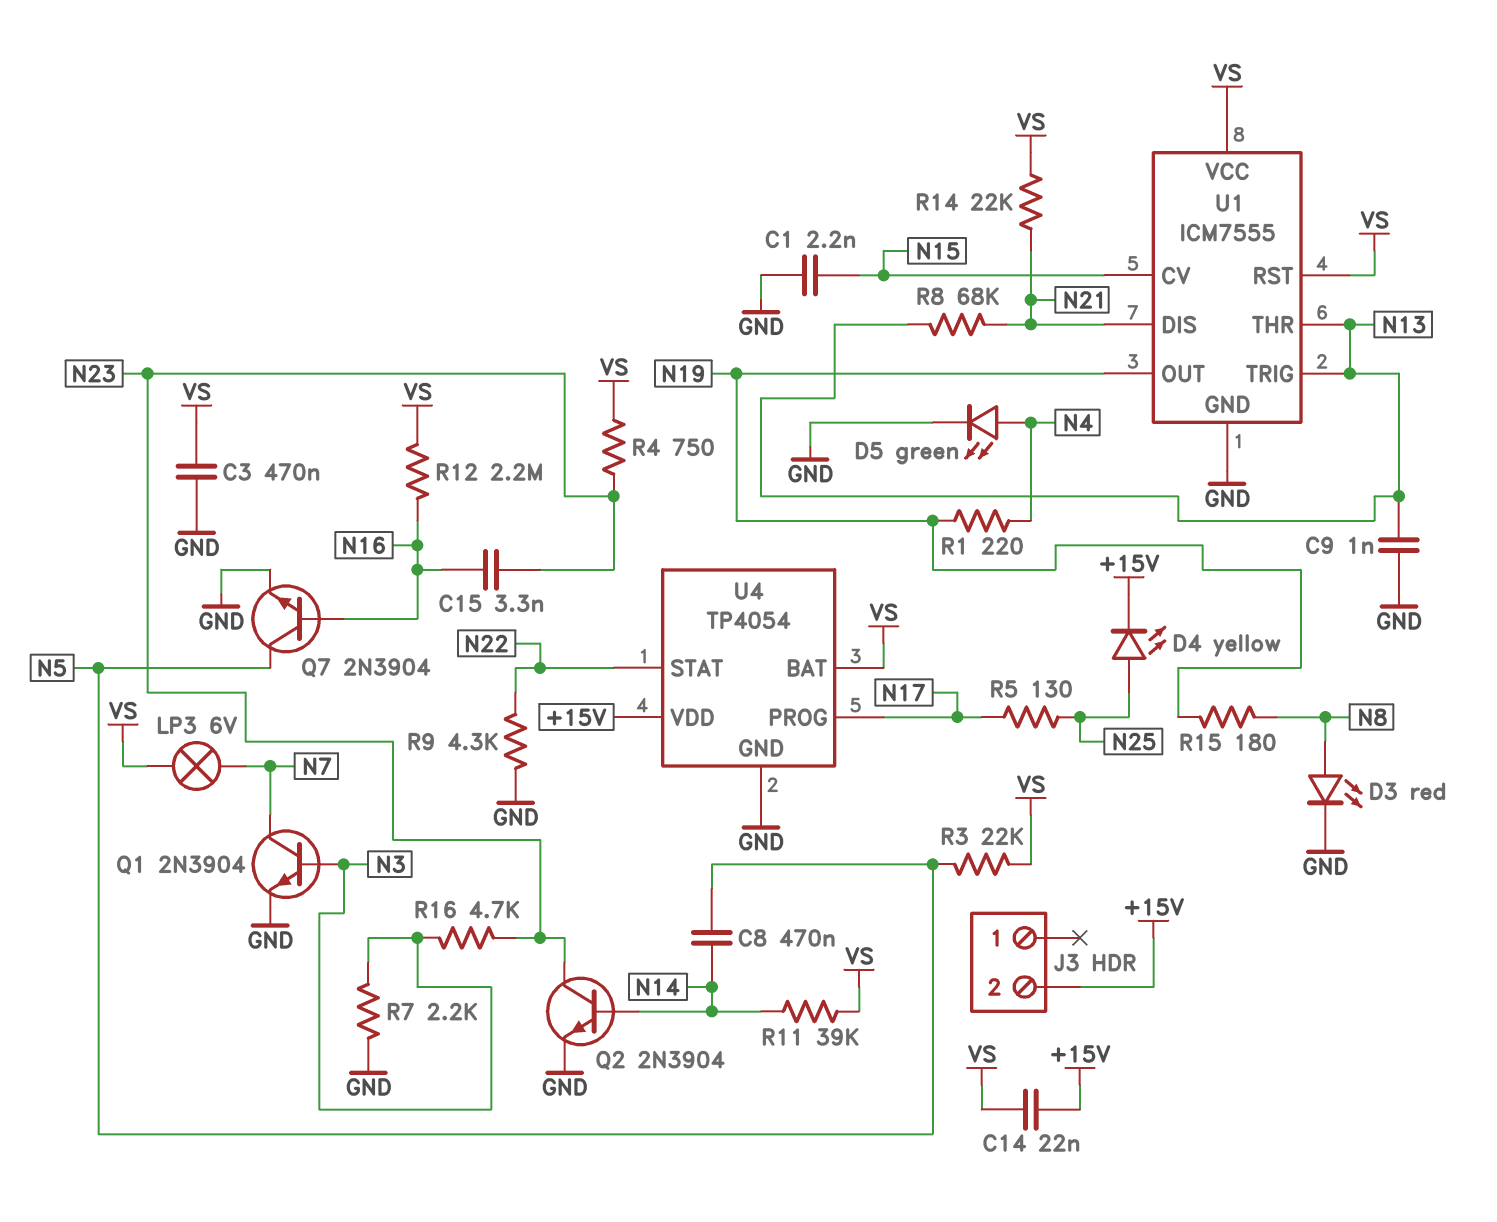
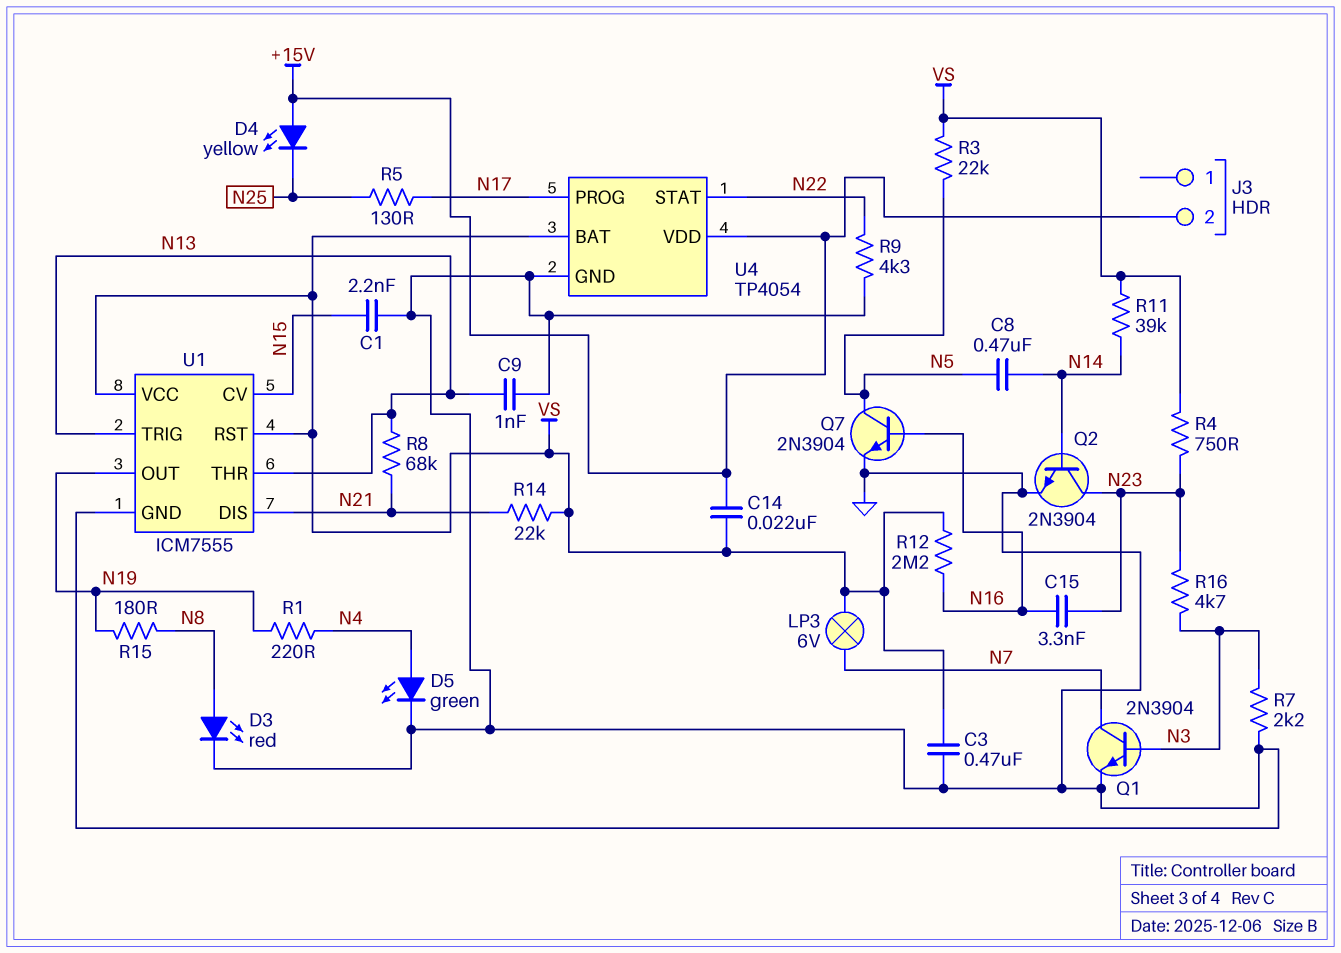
D4: LED yellow (A N25, K +15V) -> LED yellow (A +15V, K N25)

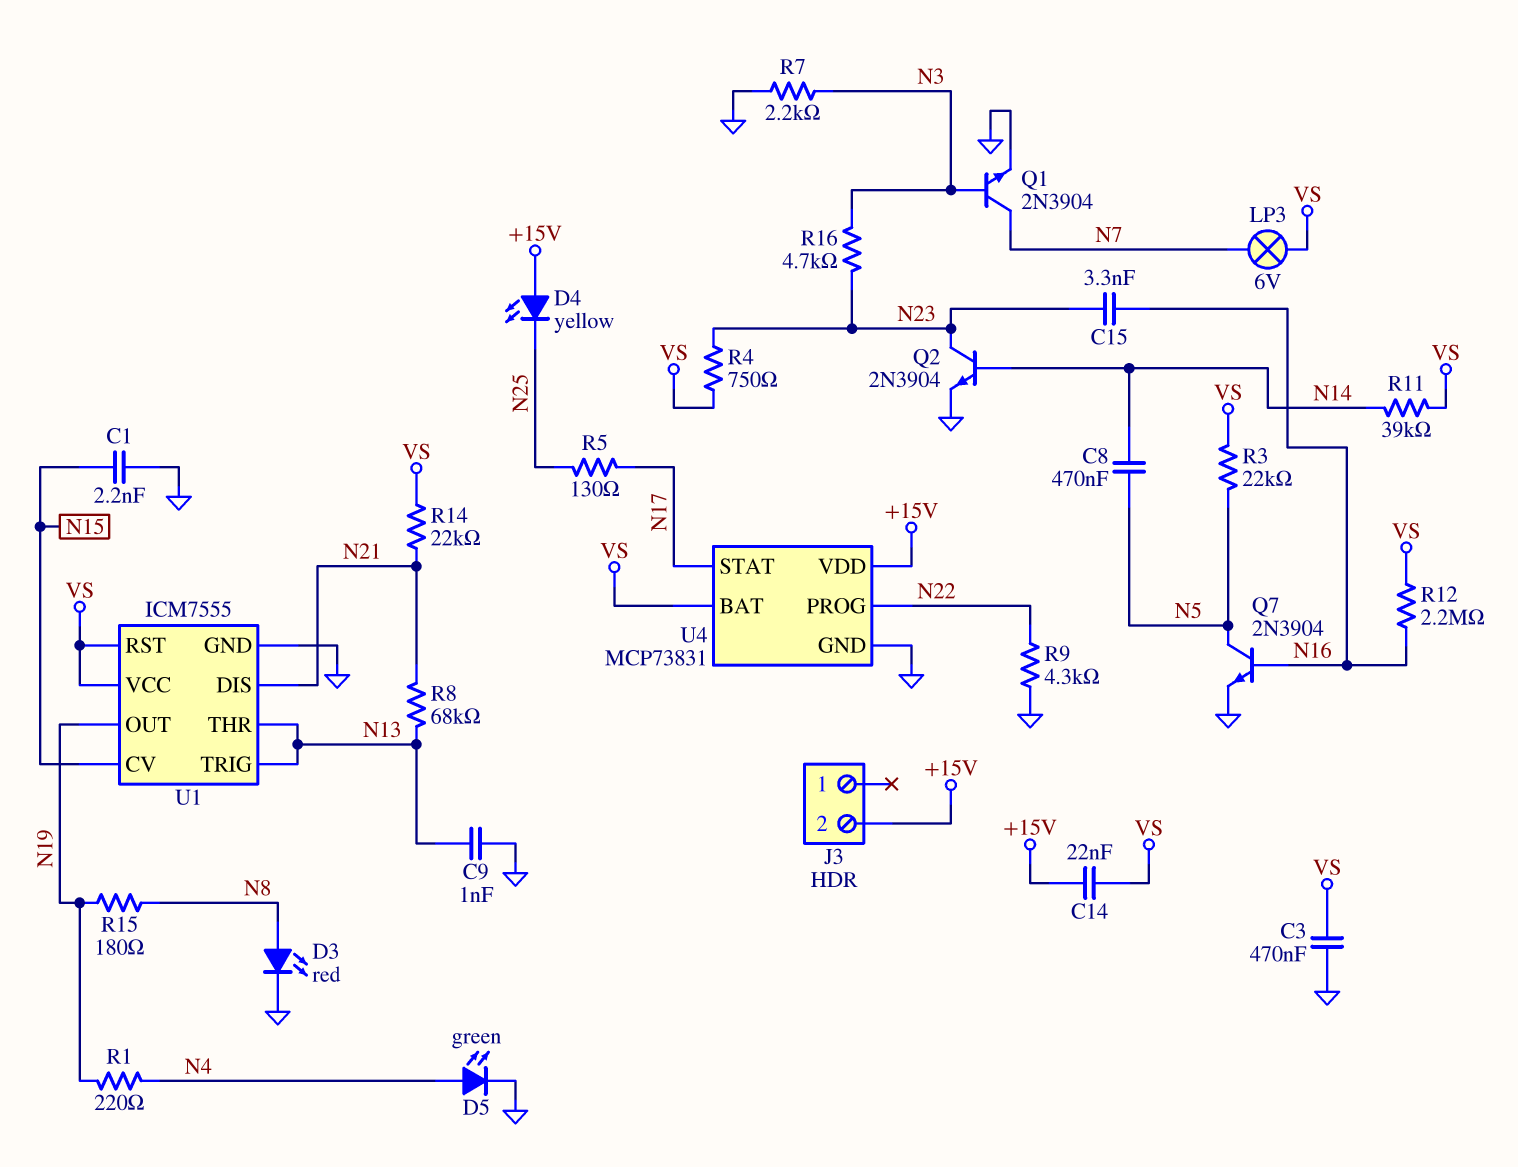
U4: TP4054 -> MCP73831
U4 pin PROG: N17 -> N22
U4 pin STAT: N22 -> N17

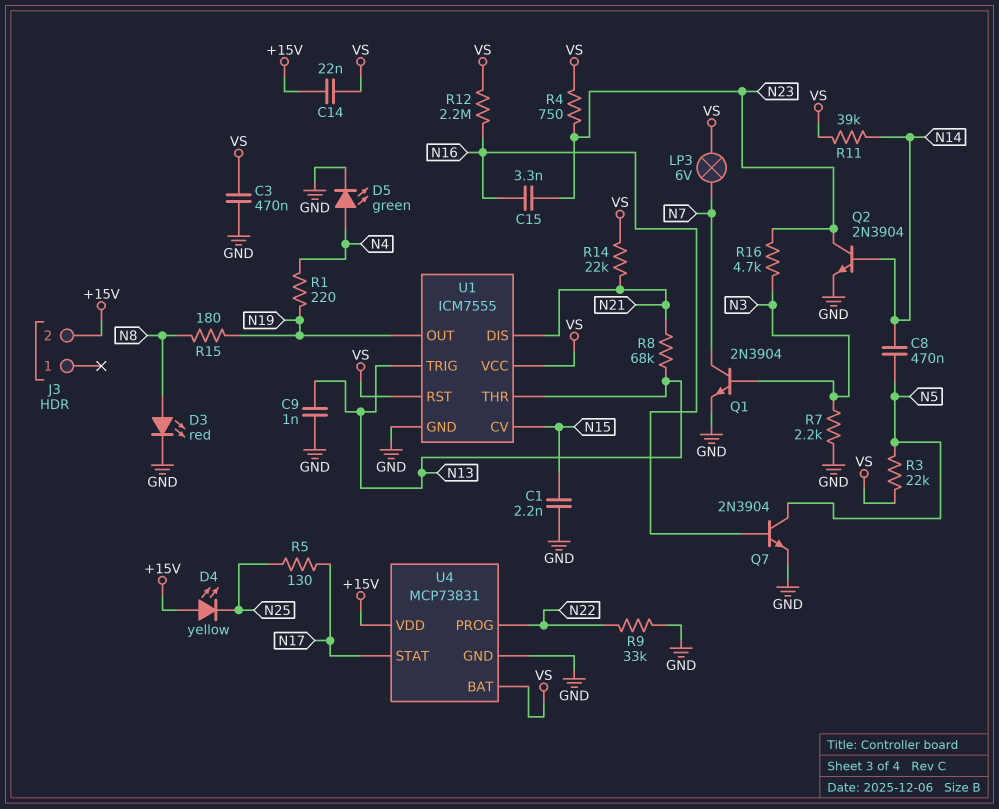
R9: 4.3k (GND, N22) -> 33k (GND, N22)

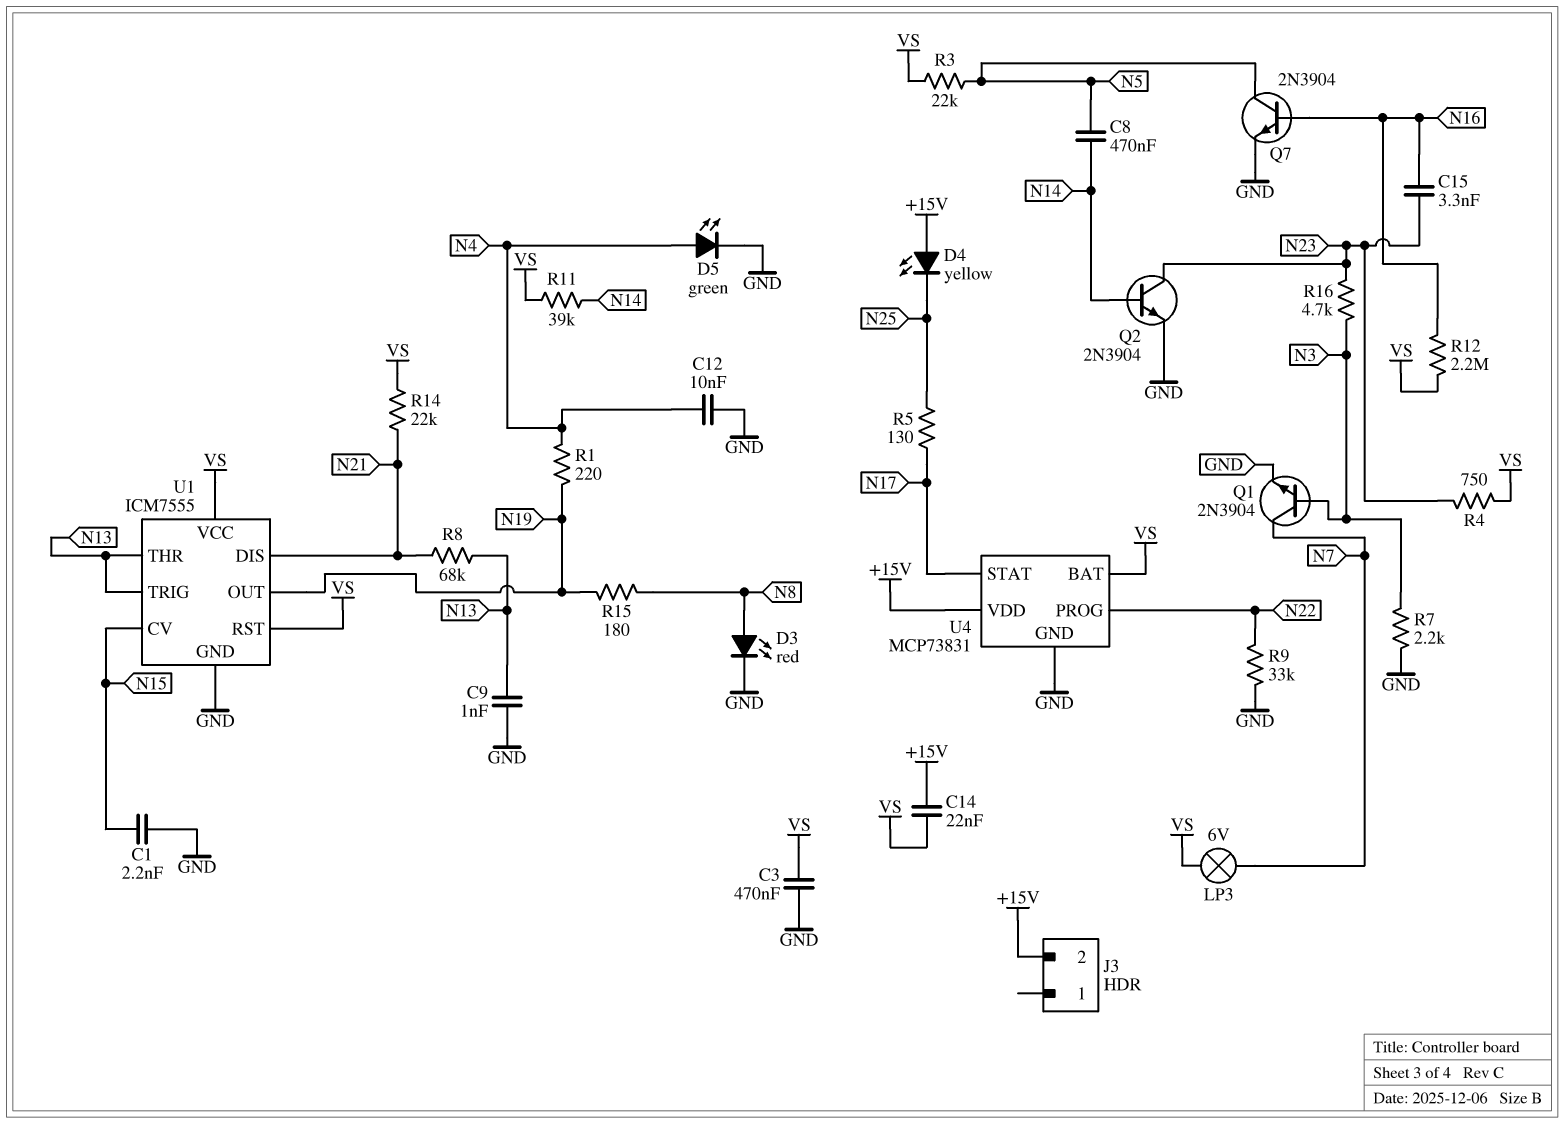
C12: none -> 10nF (GND, N4)

